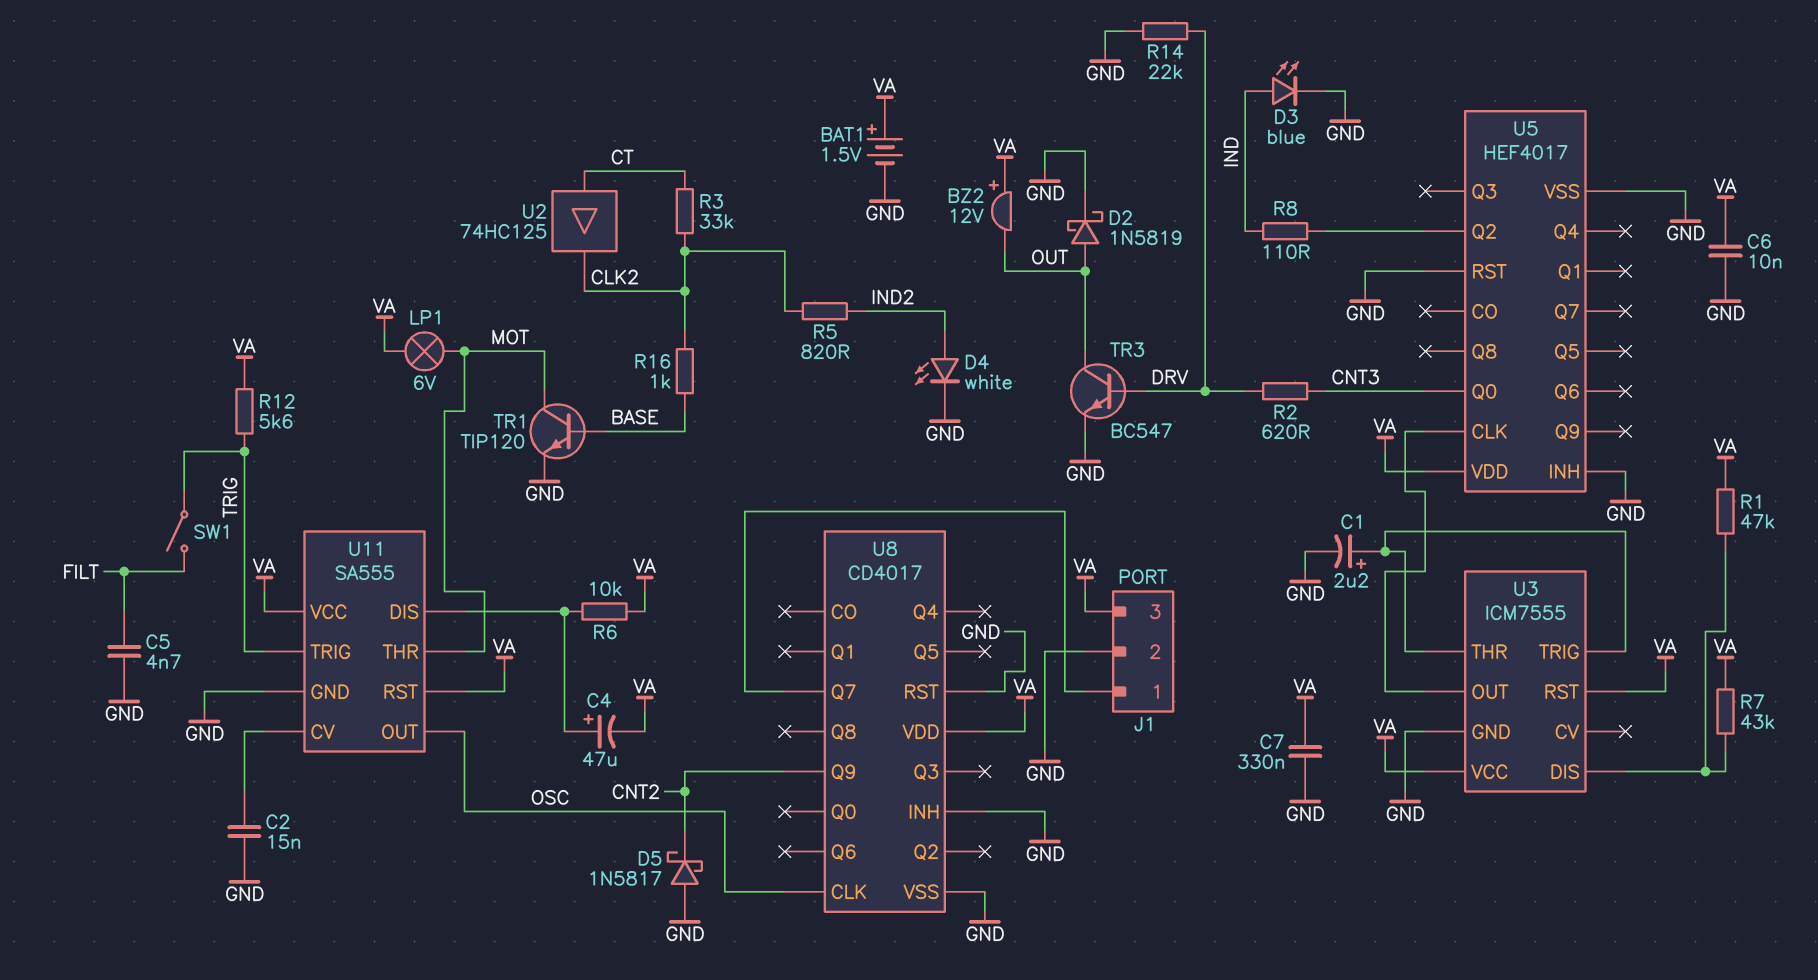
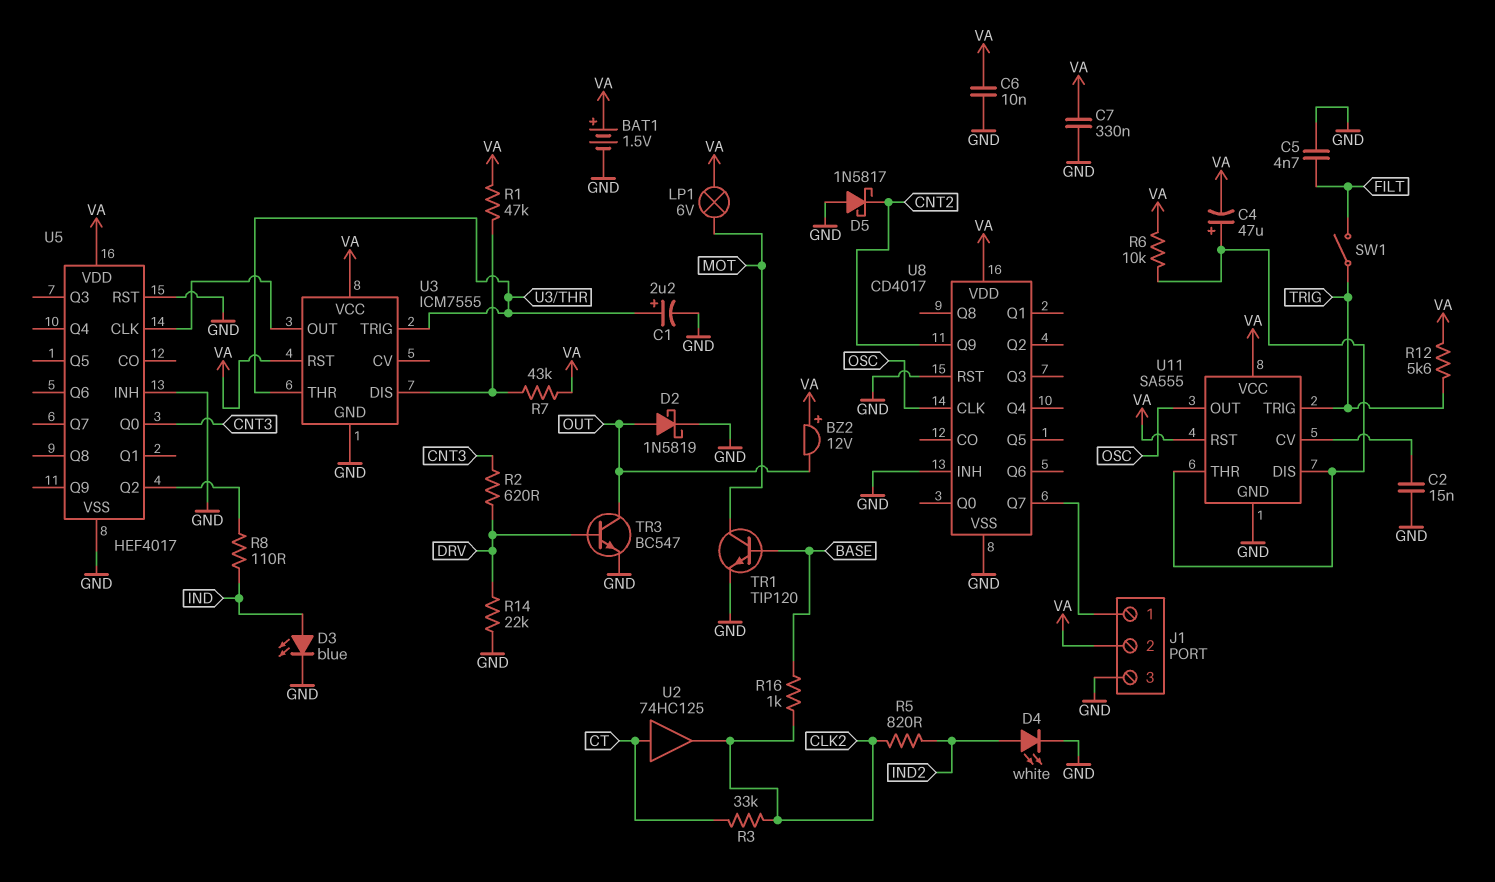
J1 pin 2: GND -> VA
J1 pin 3: VA -> GND
U11 pin THR: MOT -> U11/DIS

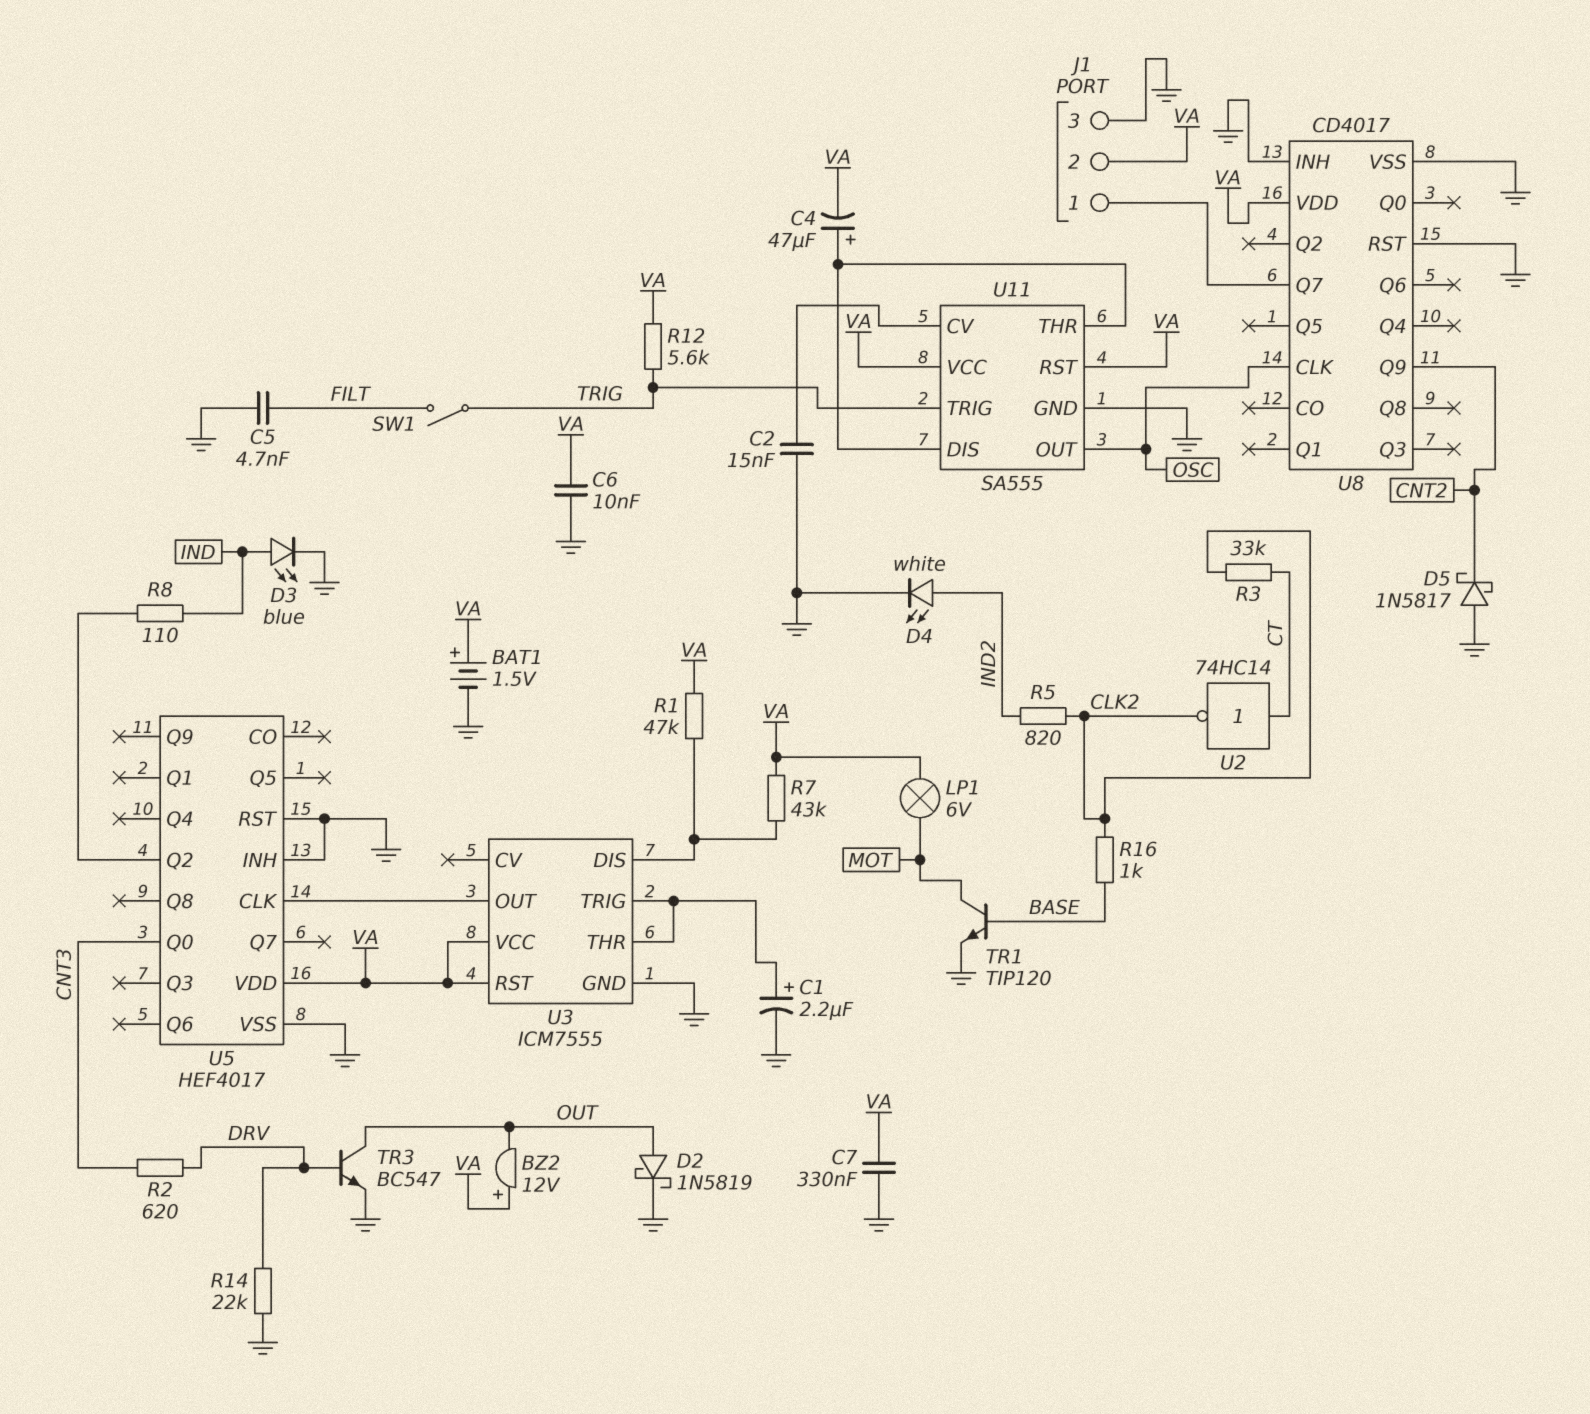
R6: 10k (U11/DIS, VA) -> none
U2: buffer 74HC125 (in CT, out CLK2) -> NOT 74HC14 (in CT, out CLK2)

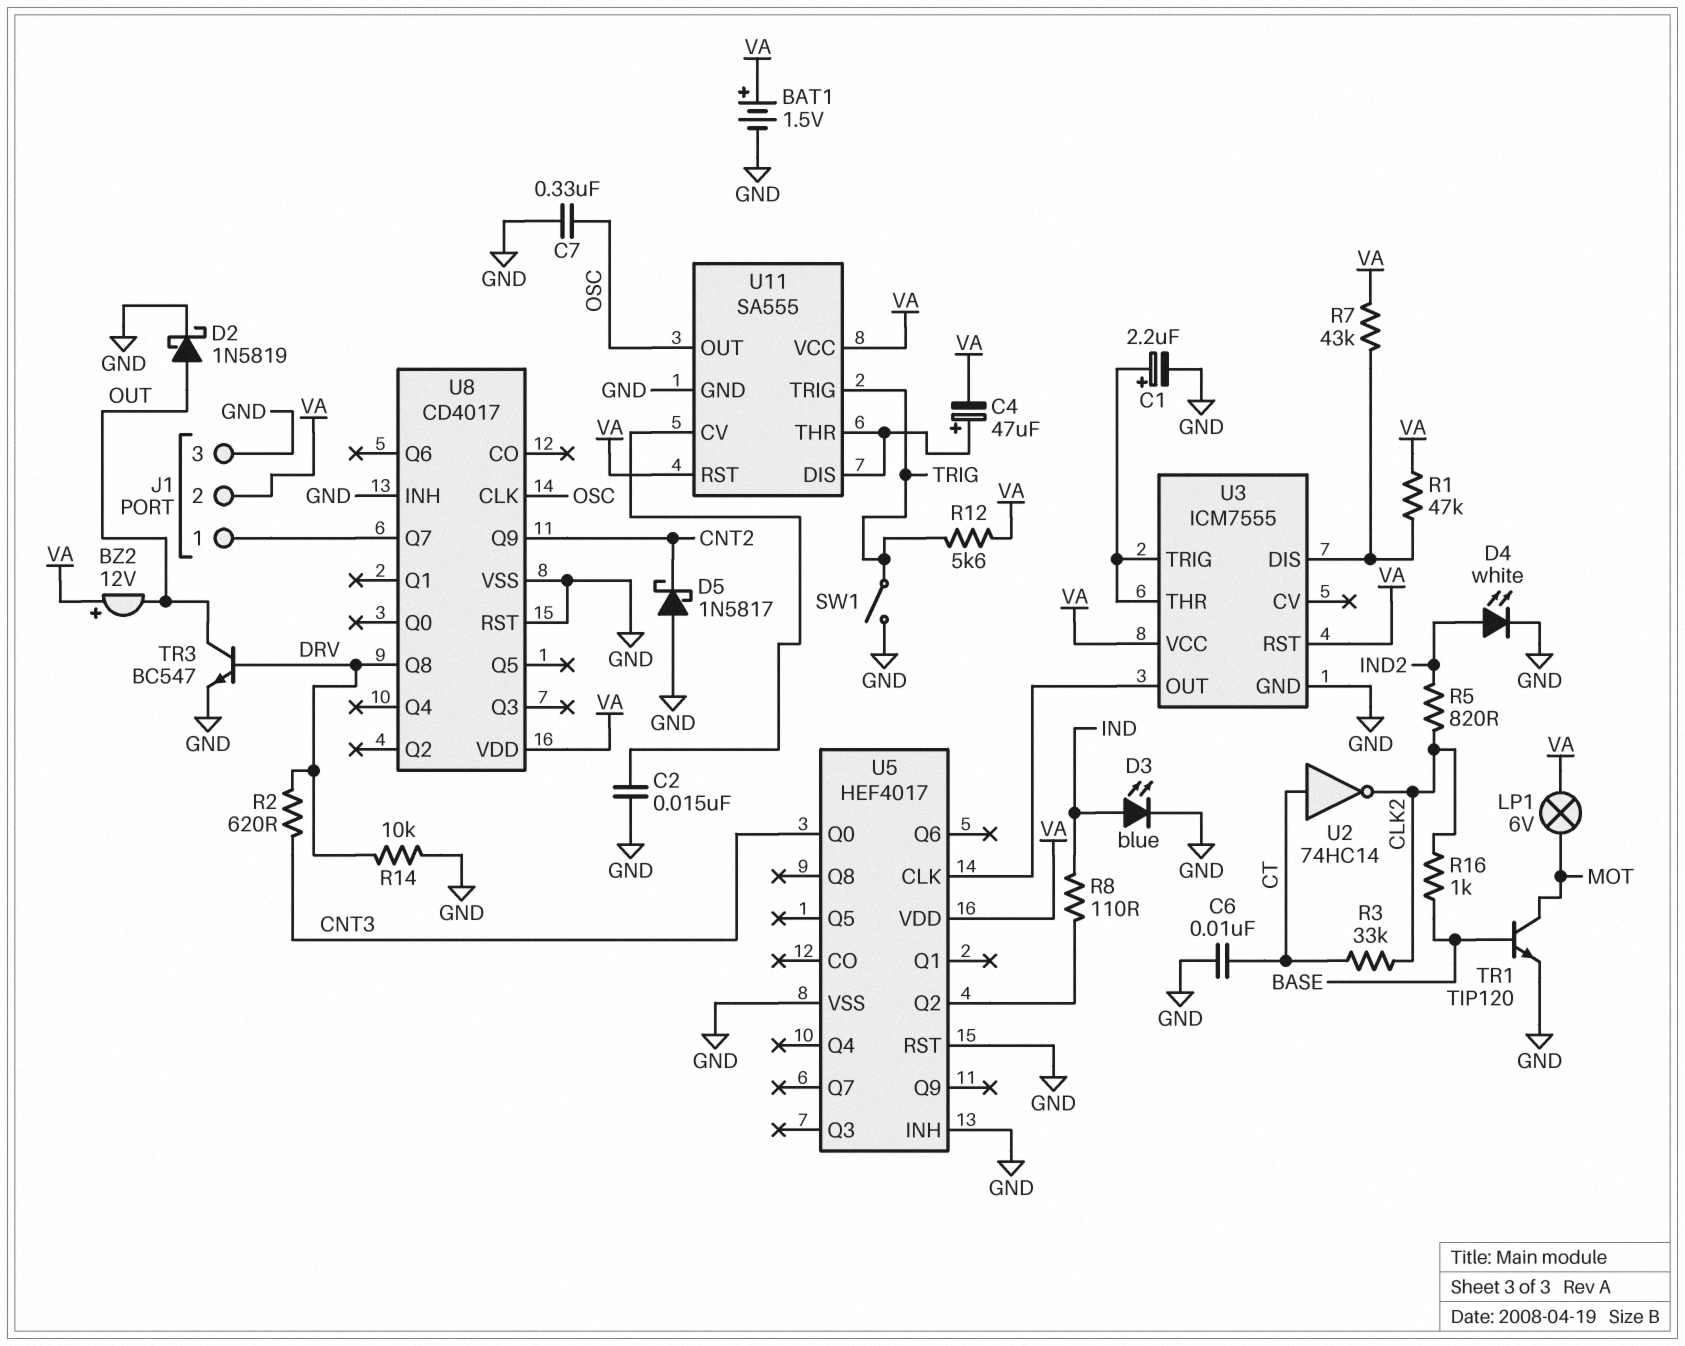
C5: 4.7nF (FILT, GND) -> none
C6: 10nF (GND, VA) -> 10nF (CT, GND)
C7: 330nF (GND, VA) -> 330nF (GND, OSC)
R14: 22k (DRV, GND) -> 10k (DRV, GND)
SW1: switch (FILT, TRIG) -> switch (GND, TRIG)
U8 pin Q8: none -> DRV

